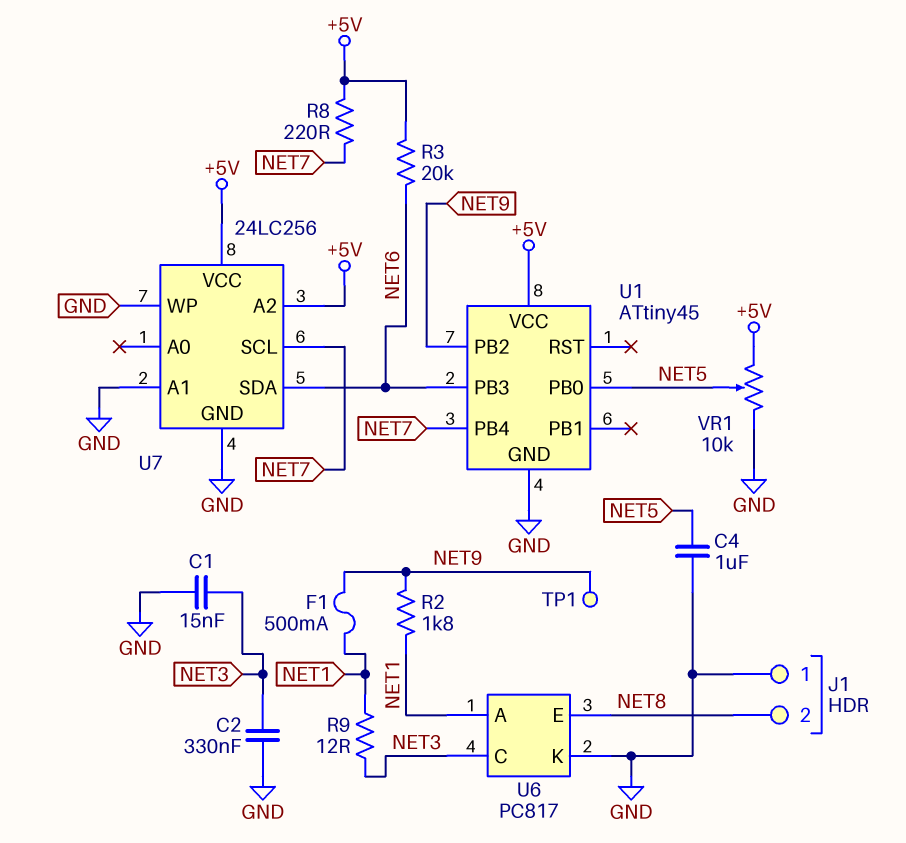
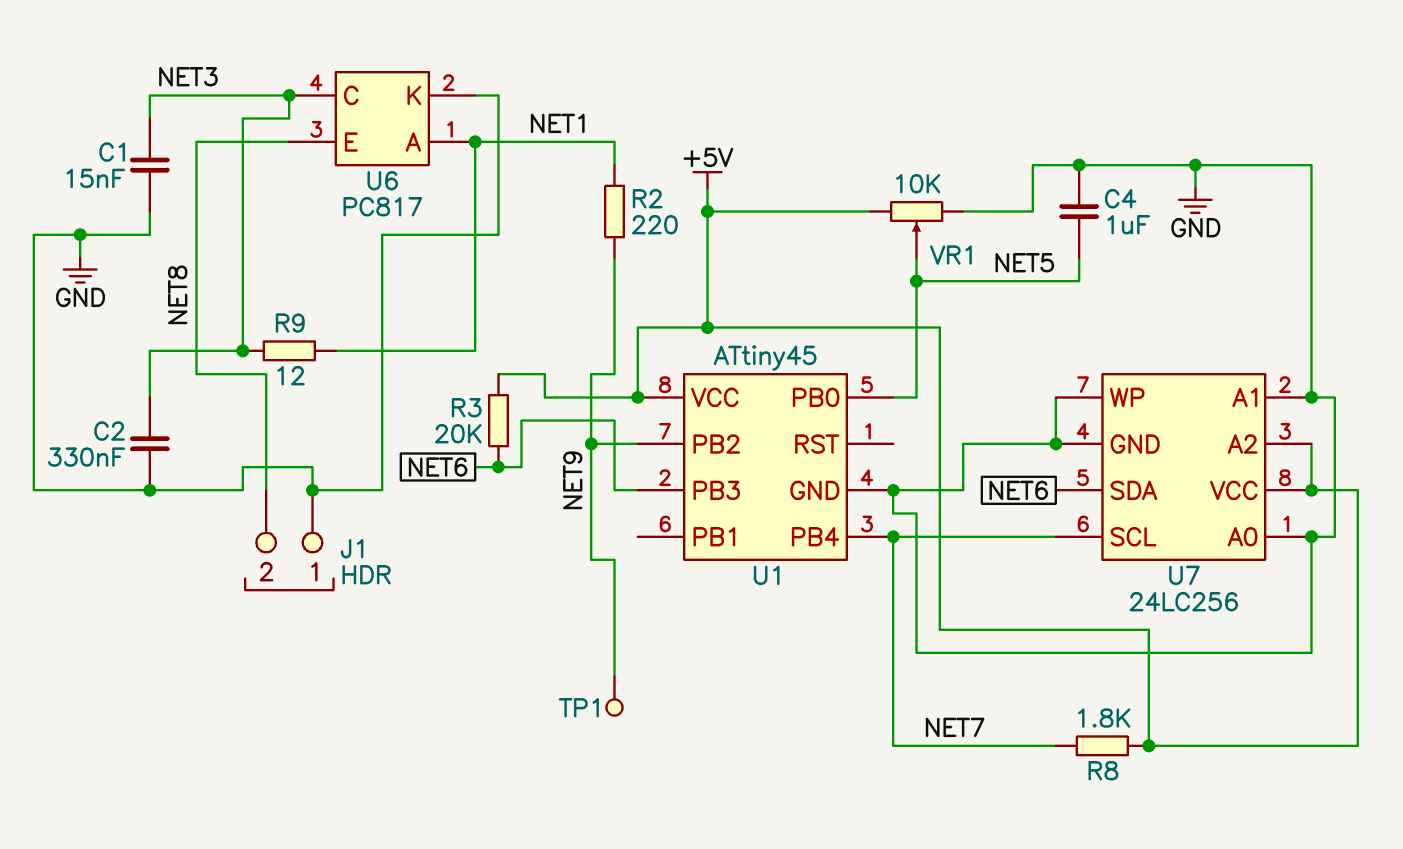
F1: 500mA (NET1, NET9) -> none
R2: 1.8k (NET1, NET9) -> 220 (NET1, NET9)
R8: 220 (+5V, NET7) -> 1.8k (+5V, NET7)
U7 pin A0: none -> GND

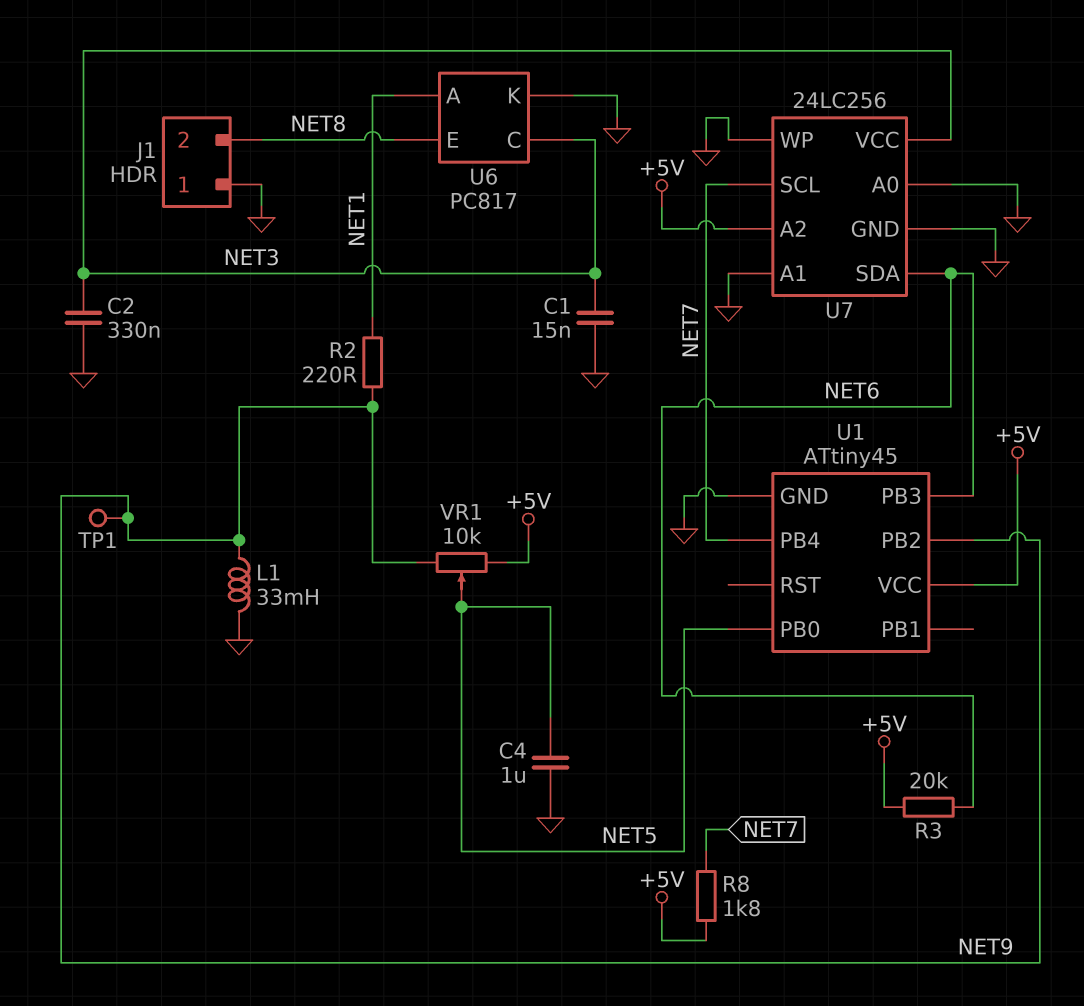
L1: none -> 33mH (GND, NET9)
R9: 12 (NET1, NET3) -> none
U7 pin VCC: +5V -> NET3
VR1: 10k (+5V, GND, wiper NET5) -> 10k (+5V, NET9, wiper NET5)

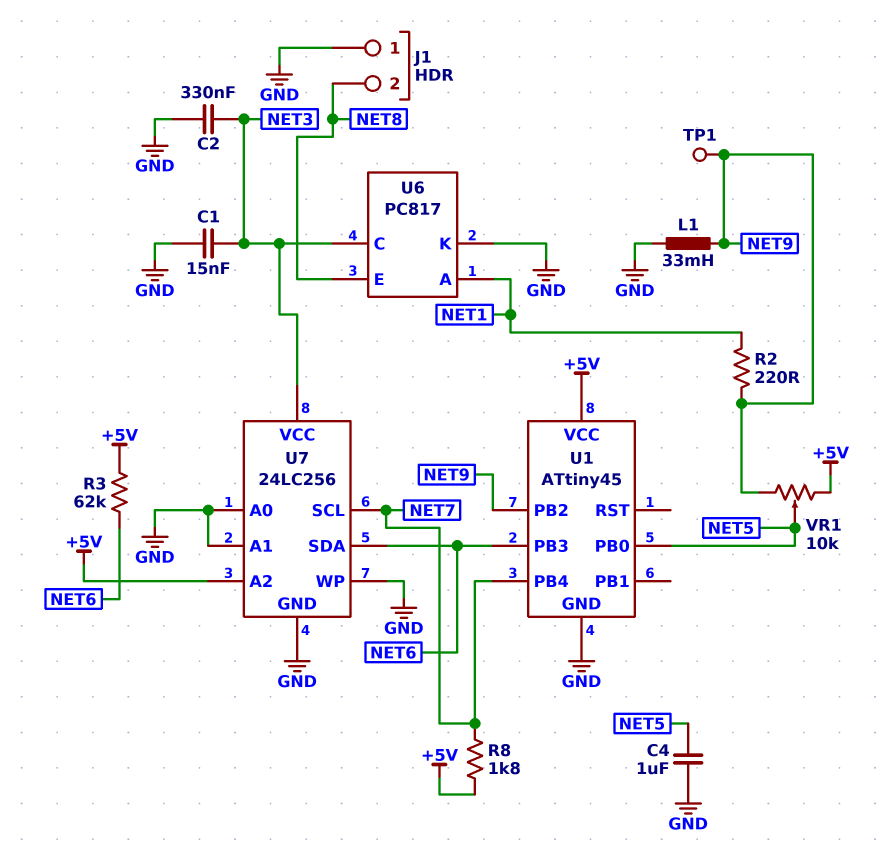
R3: 20k (+5V, NET6) -> 62k (+5V, NET6)

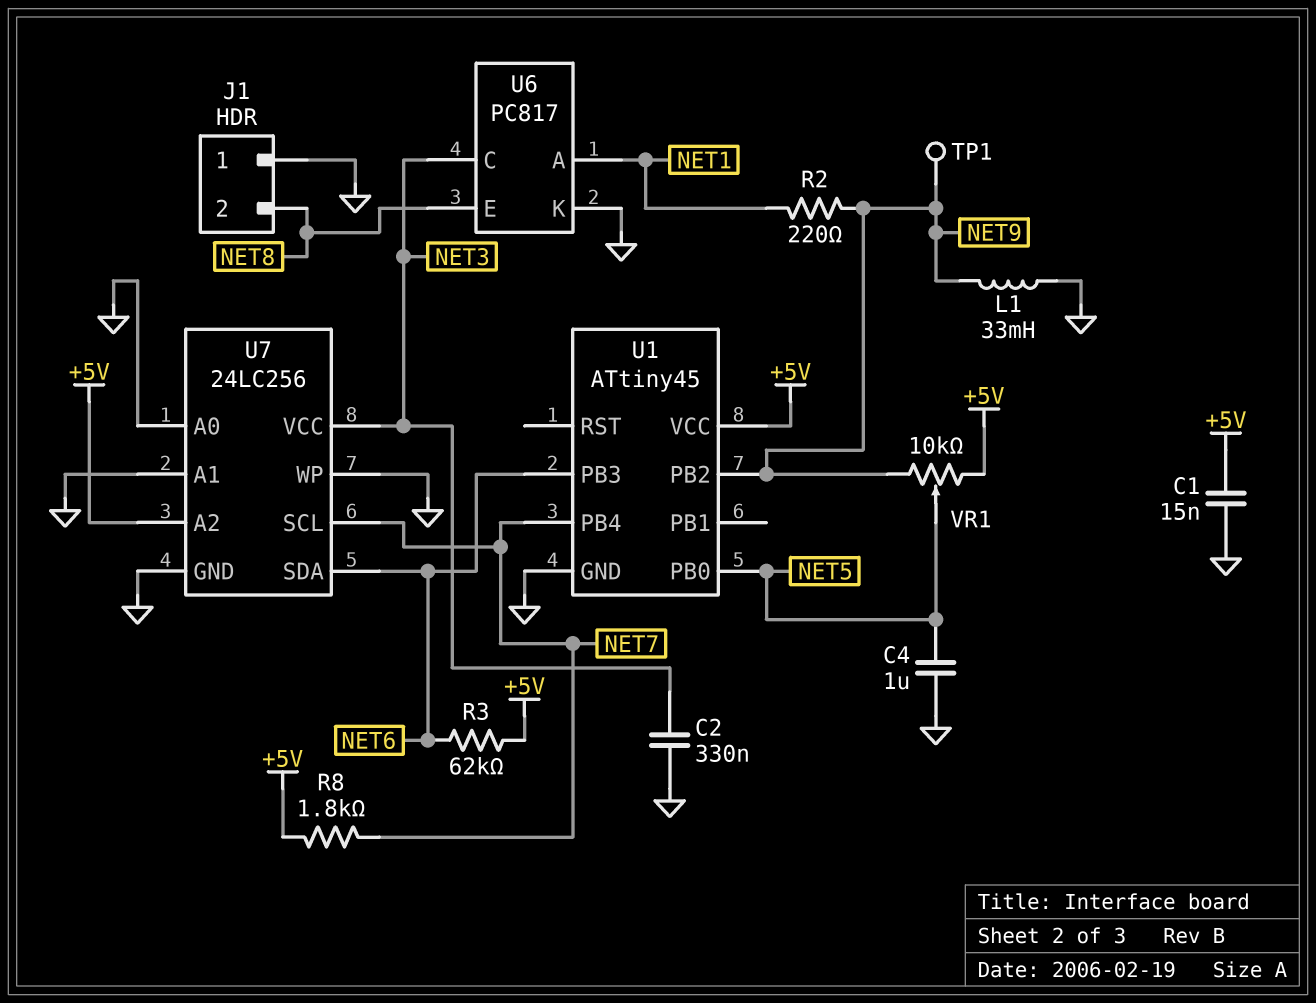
C1: 15nF (GND, NET3) -> 15nF (+5V, GND)

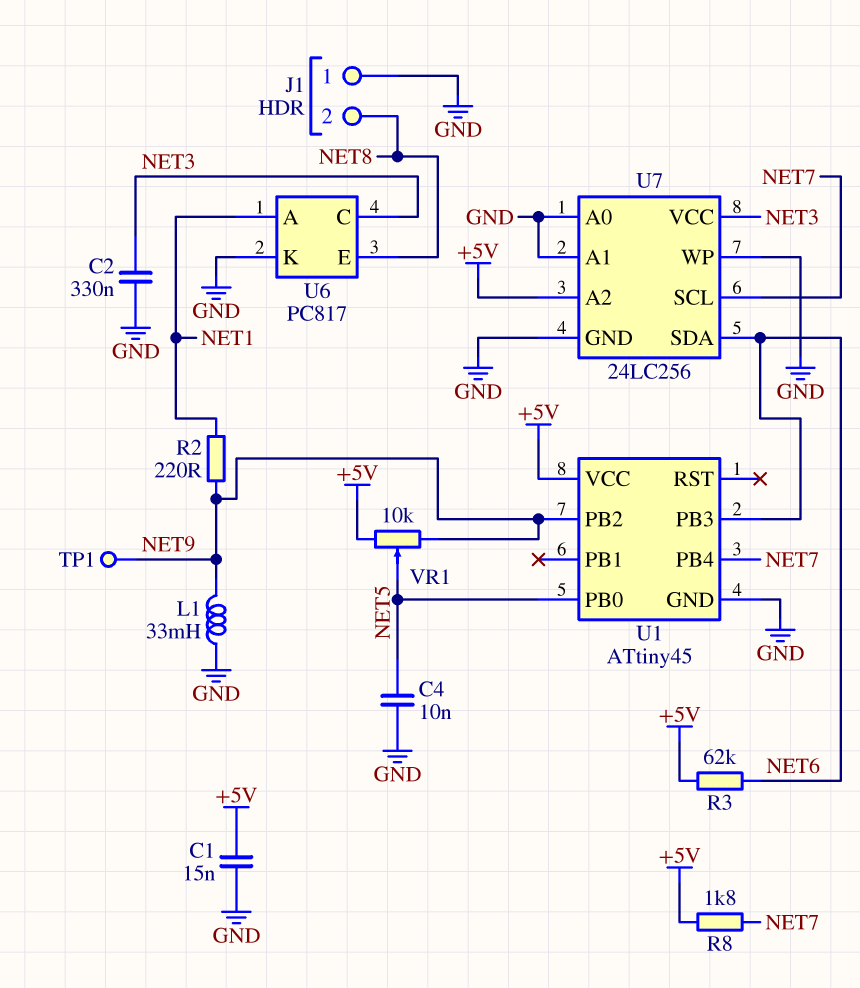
C4: 1uF (GND, NET5) -> 10nF (GND, NET5)

